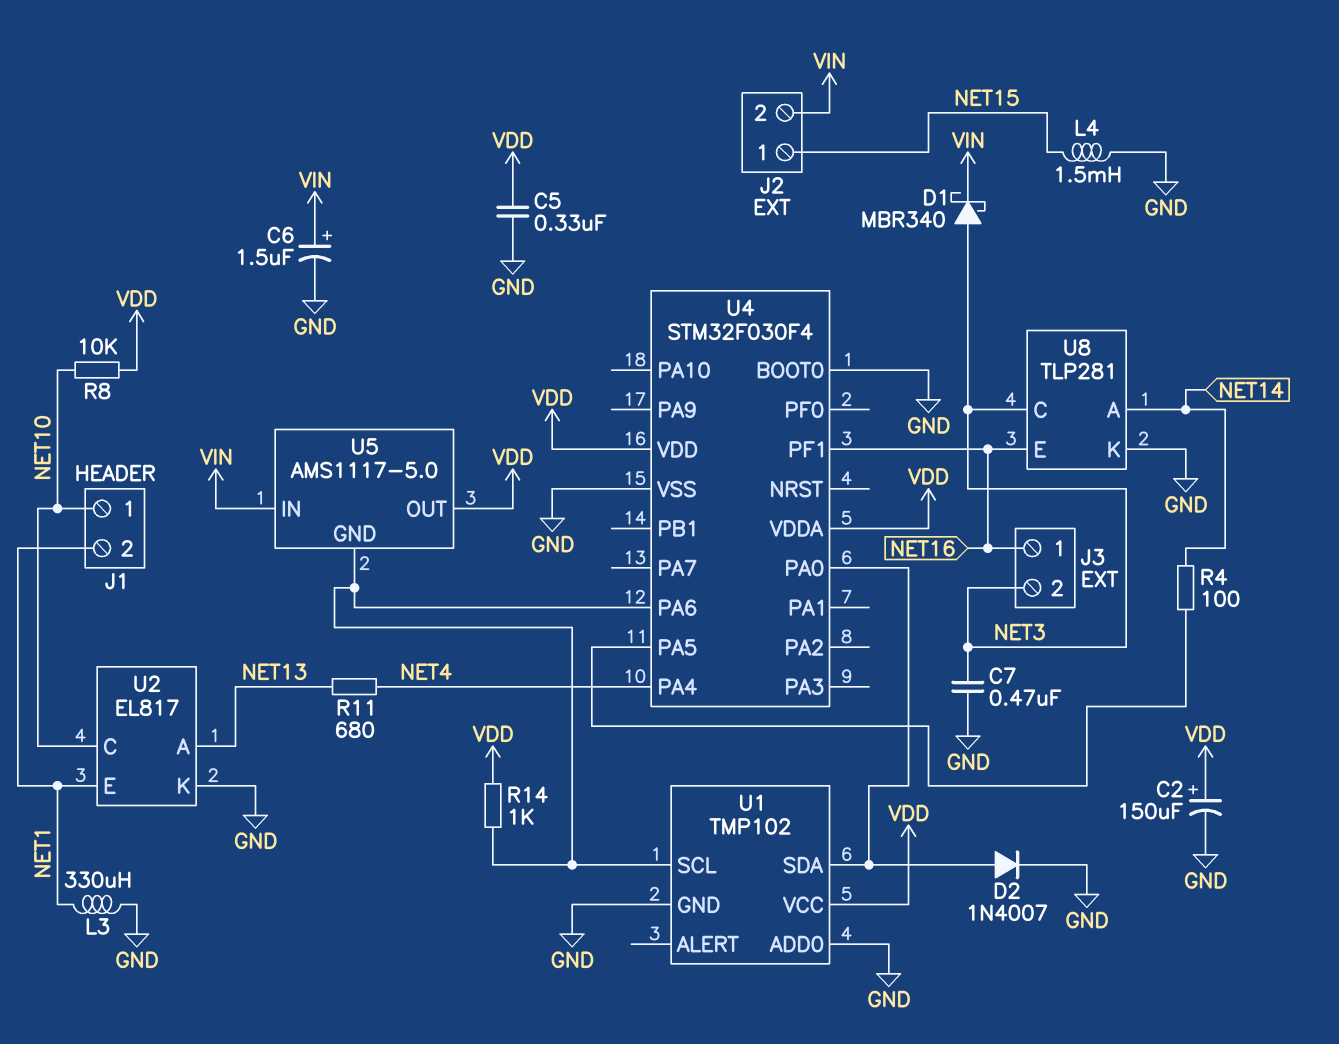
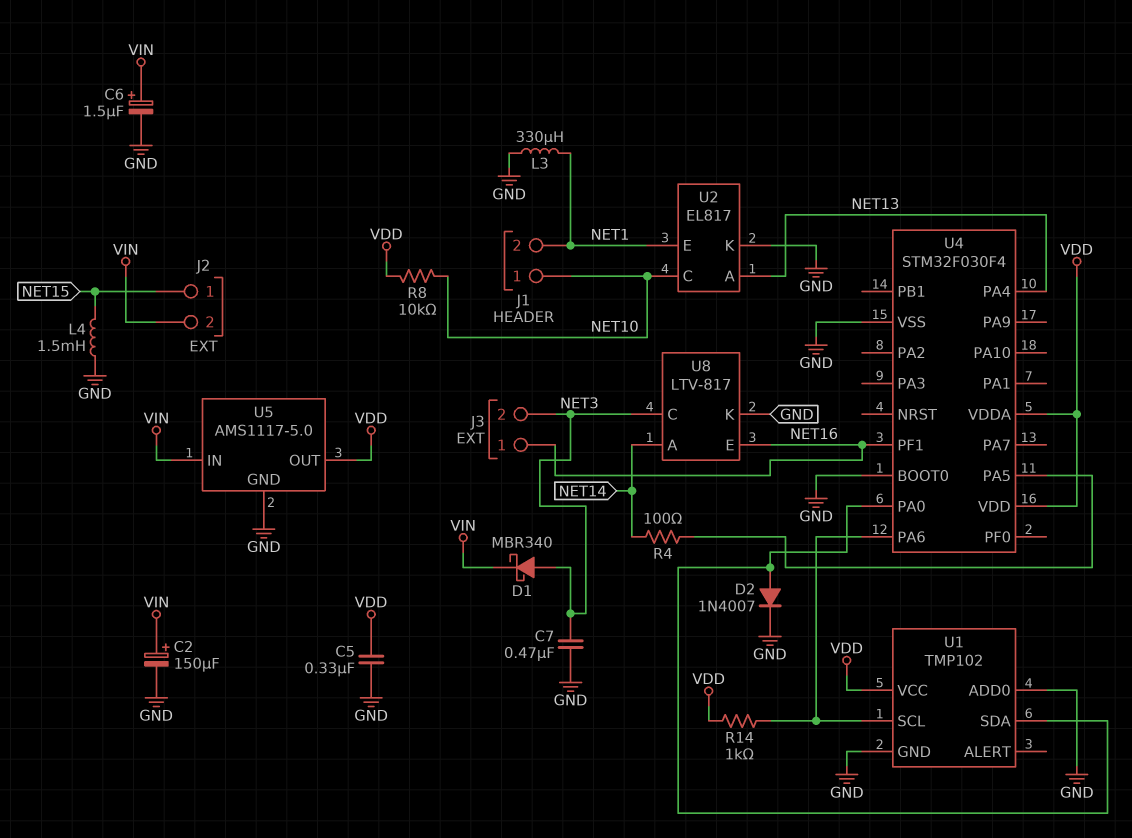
C2: 150uF (plus VDD, minus GND) -> 150uF (plus VIN, minus GND)
R11: 680 (NET4, NET13) -> none
U4 pin PA4: NET4 -> NET13
U5 pin GND: U1/SCL -> GND
U8: TLP281 -> LTV-817

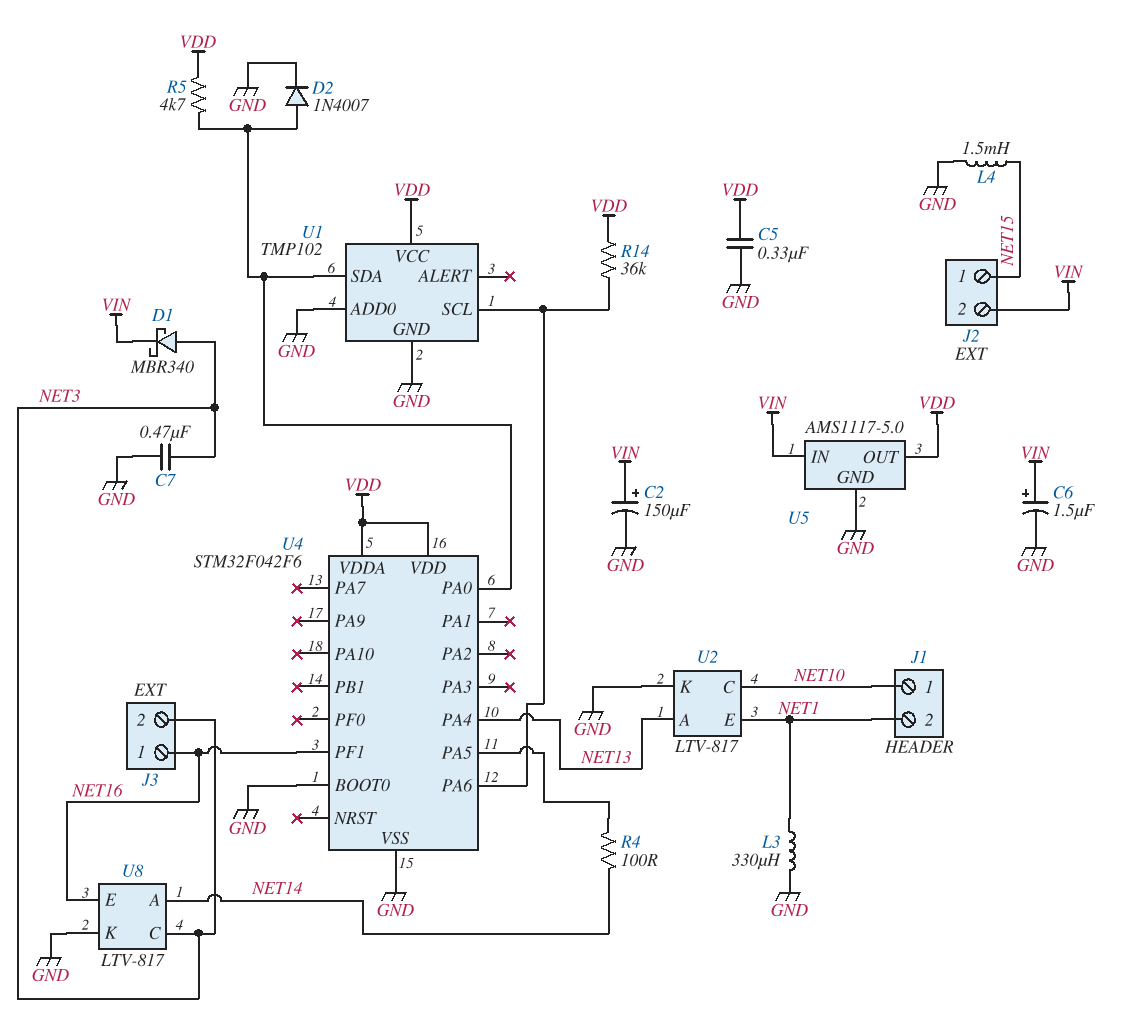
R5: none -> 4.7k (U1/SDA, VDD)
R8: 10k (NET10, VDD) -> none
R14: 1k (U1/SCL, VDD) -> 36k (U1/SCL, VDD)
U2: EL817 -> LTV-817
U4: STM32F030F4 -> STM32F042F6

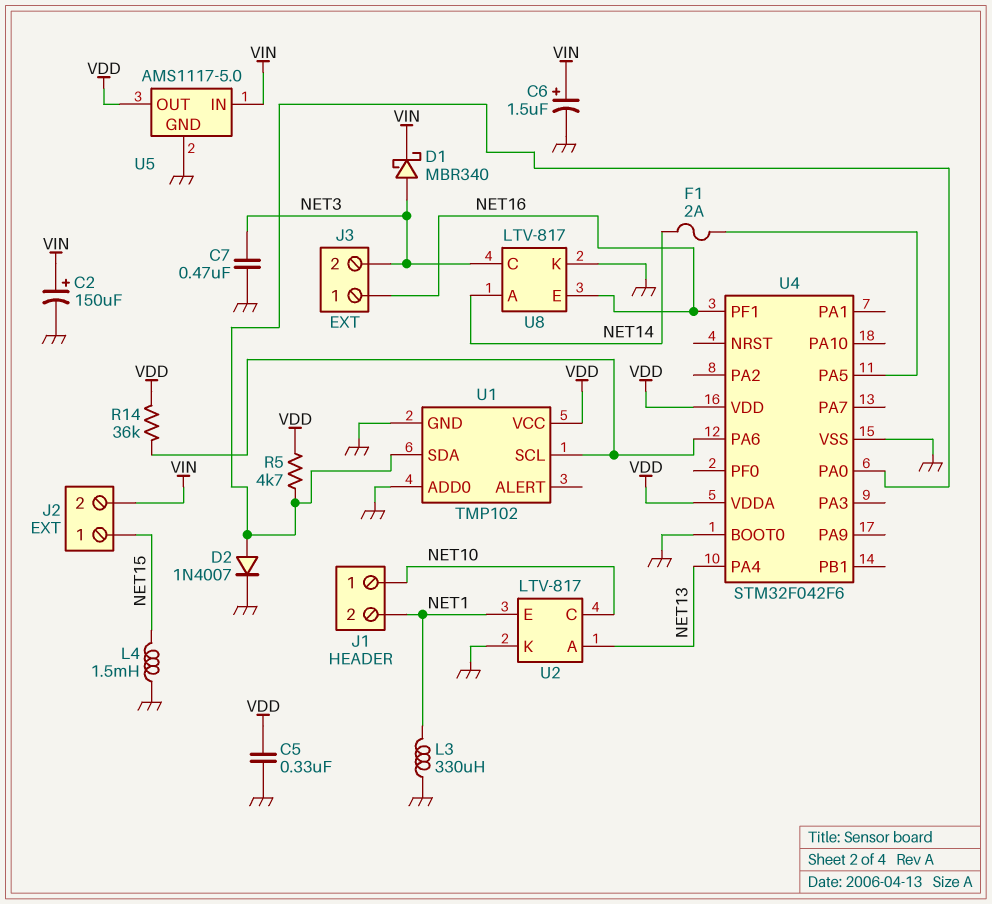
F1: none -> 2A (NET14, U4/PA5)
R4: 100 (NET14, U4/PA5) -> none

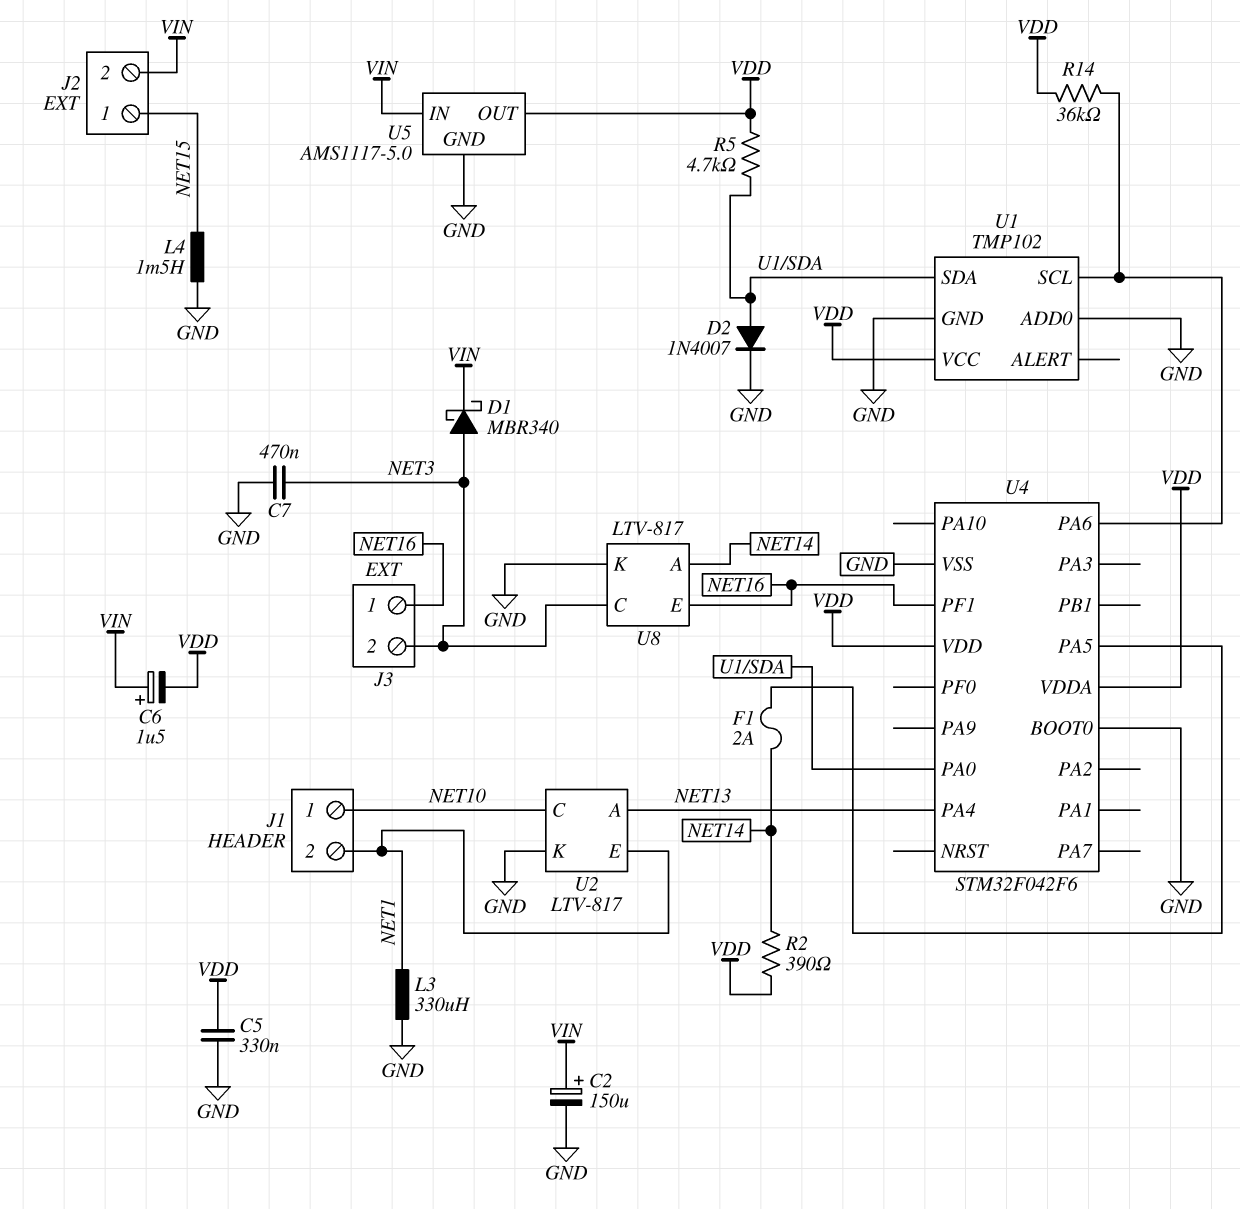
C6: 1.5uF (plus VIN, minus GND) -> 1.5uF (plus VIN, minus VDD)
R2: none -> 390 (NET14, VDD)

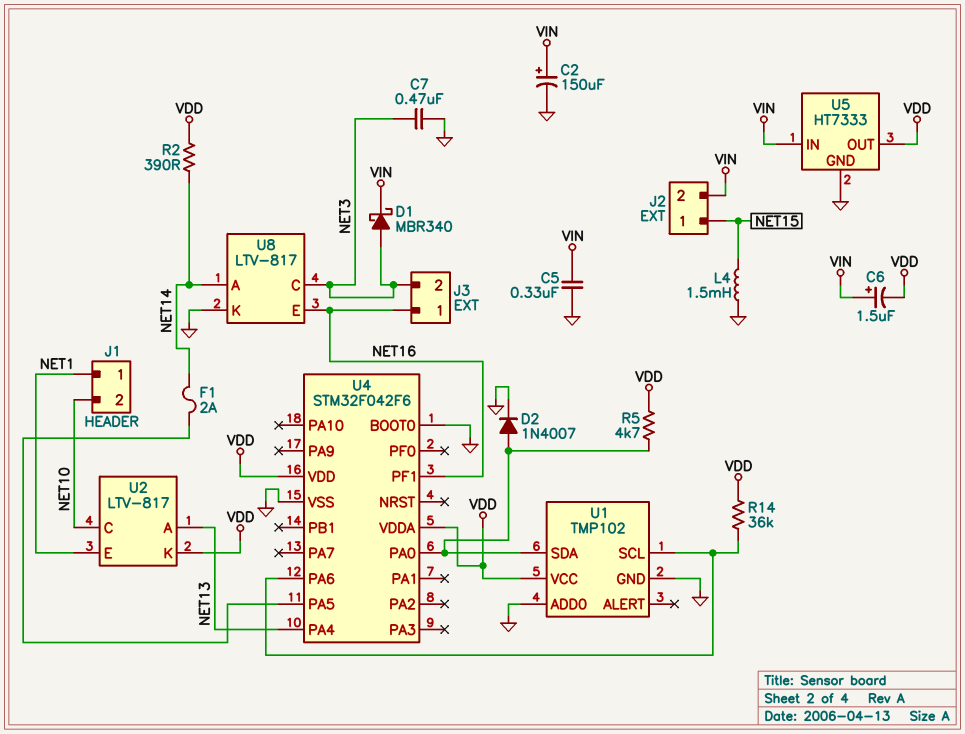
C5: 330nF (GND, VDD) -> 330nF (GND, VIN)
J1 pin 1: NET10 -> NET1
J1 pin 2: NET1 -> NET10
L3: 330uH (GND, NET1) -> none
U2 pin K: GND -> VDD
U5: AMS1117-5.0 -> HT7333

